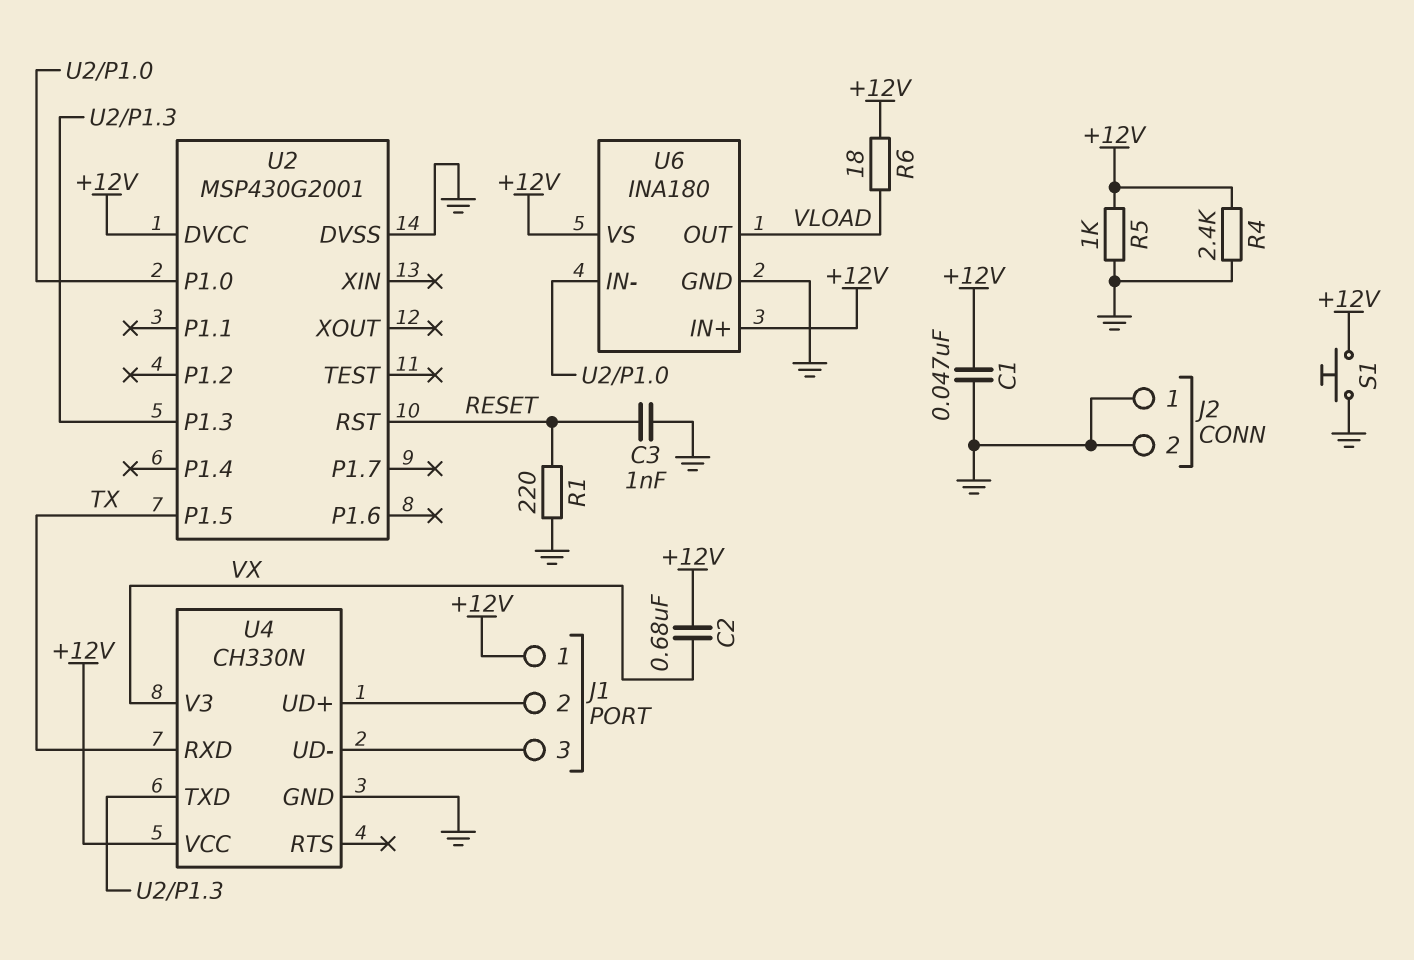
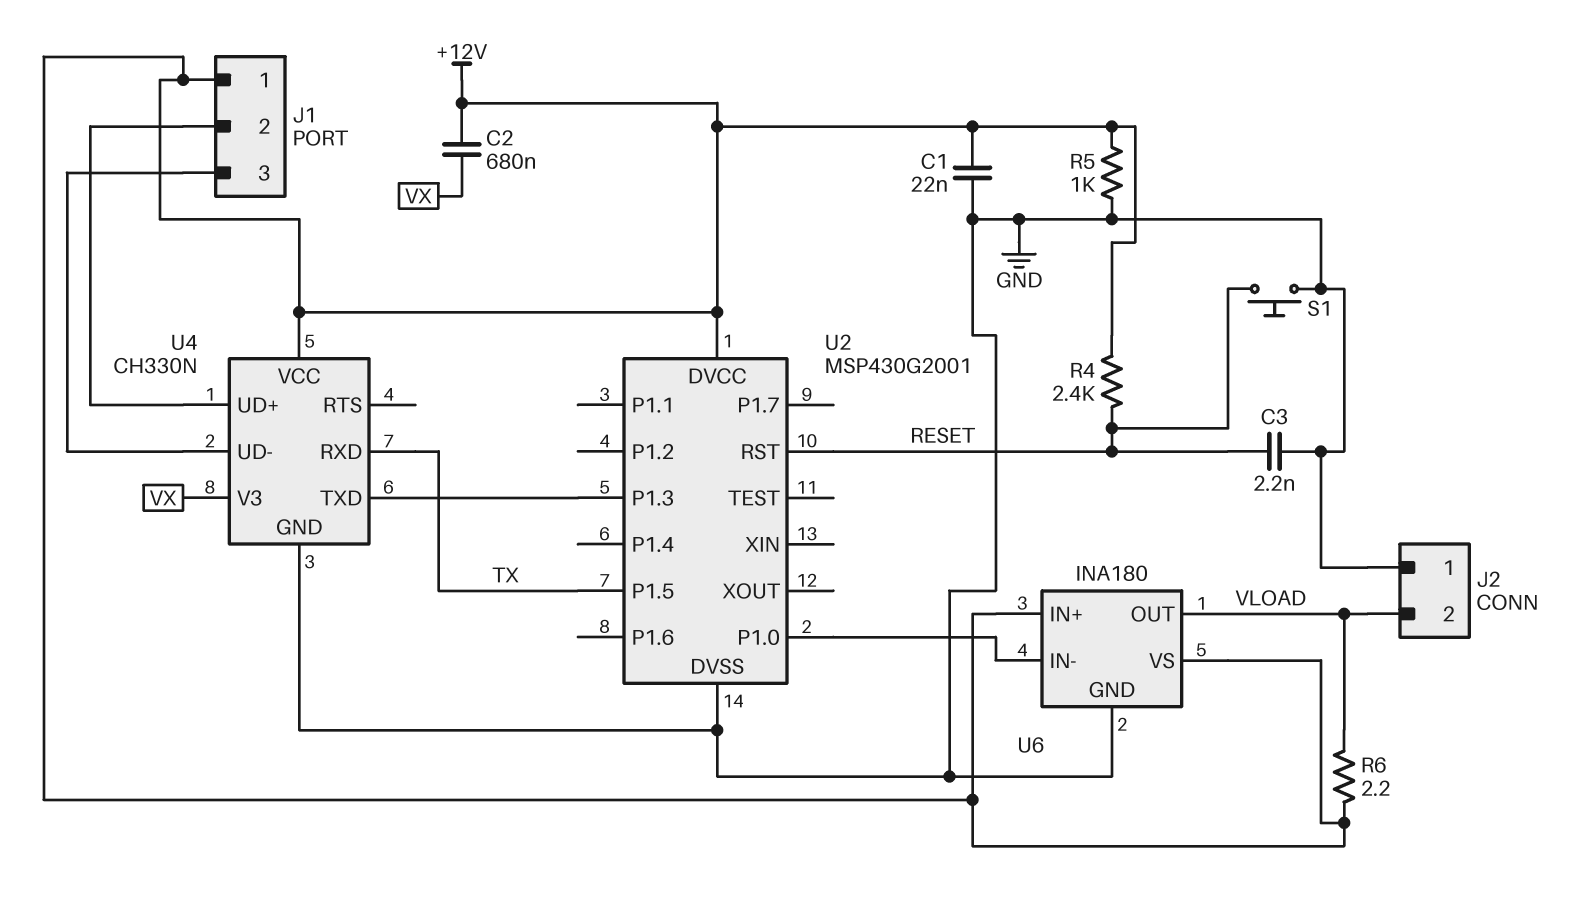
C1: 47nF (+12V, GND) -> 22nF (+12V, GND)
C3: 1nF (GND, RESET) -> 2.2nF (GND, RESET)
J2 pin 2: GND -> VLOAD
R1: 220 (GND, RESET) -> none
R4: 2.4k (+12V, GND) -> 2.4k (+12V, RESET)
R6: 18 (+12V, VLOAD) -> 2.2 (+12V, VLOAD)
S1: button (+12V, GND) -> button (GND, RESET)

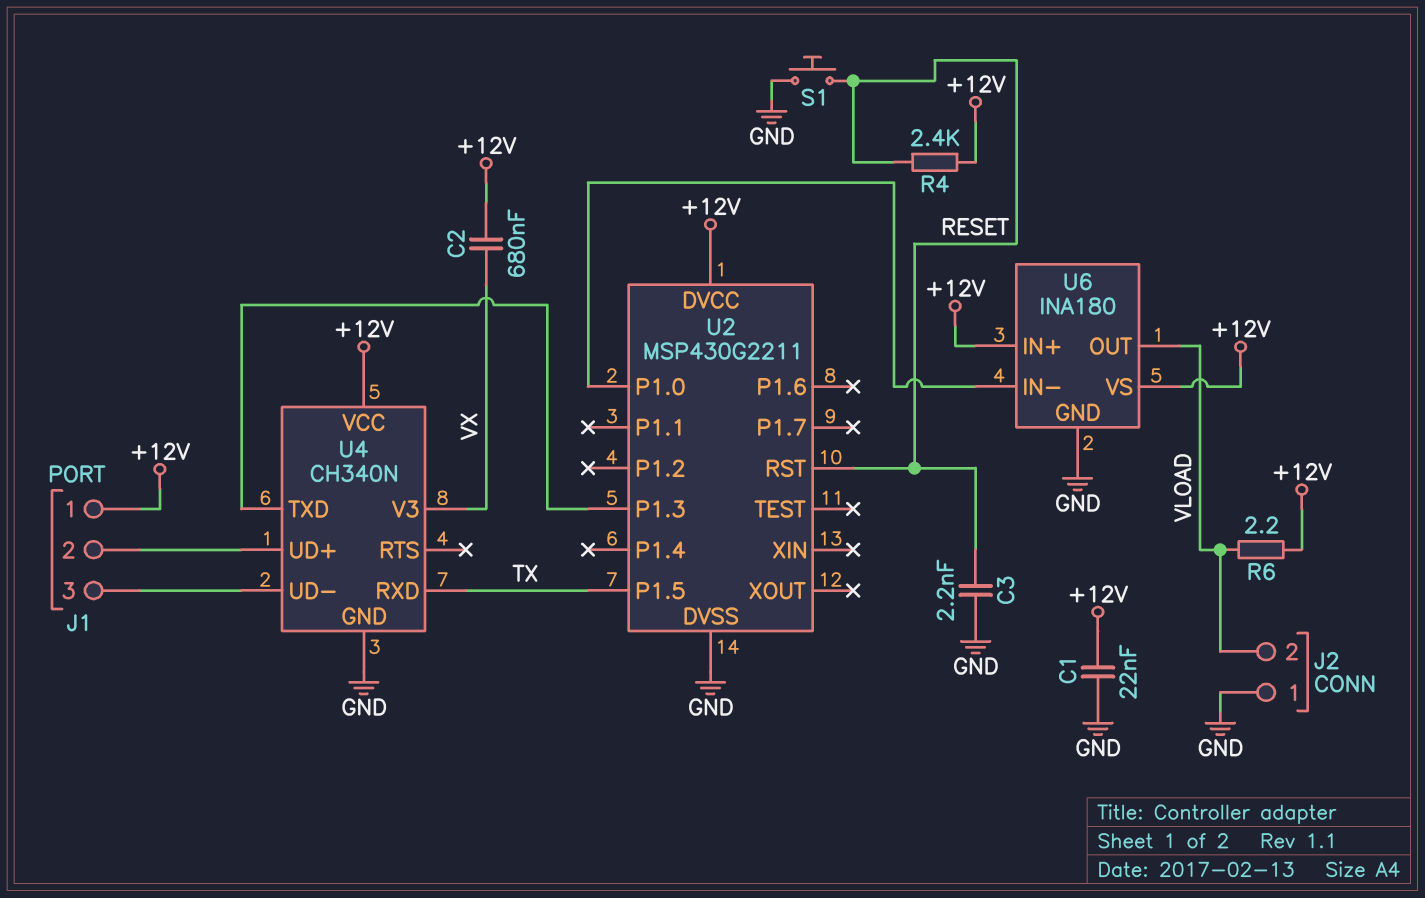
R5: 1k (+12V, GND) -> none
U2: MSP430G2001 -> MSP430G2211
U4: CH330N -> CH340N

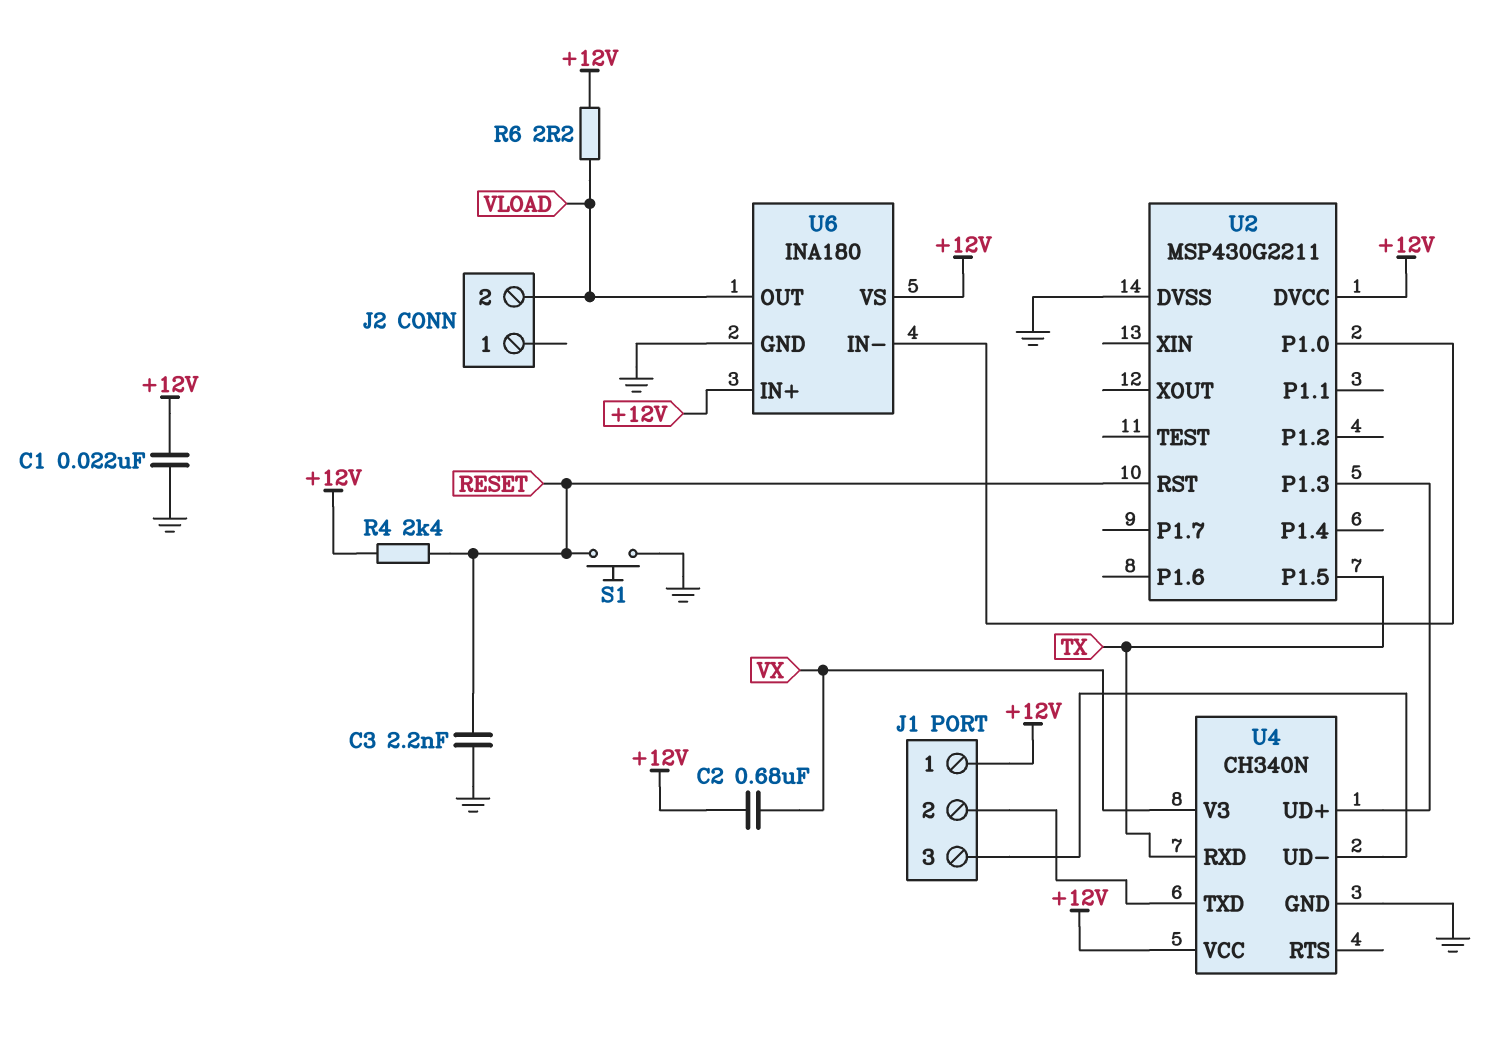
J2 pin 1: GND -> none
U4 pin TXD: U2/P1.3 -> J1/2
U4 pin UD+: J1/2 -> U2/P1.3

